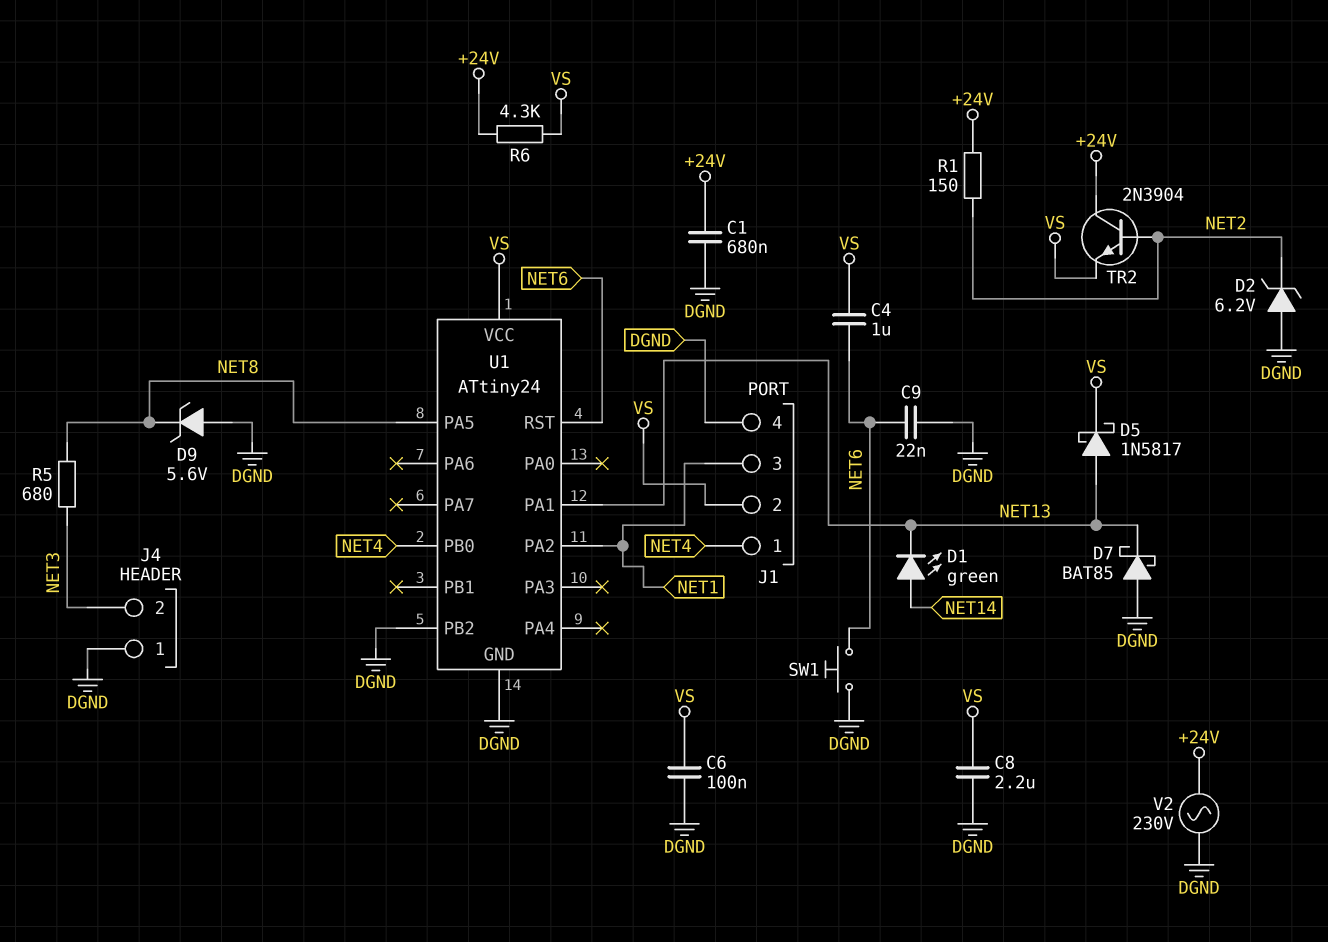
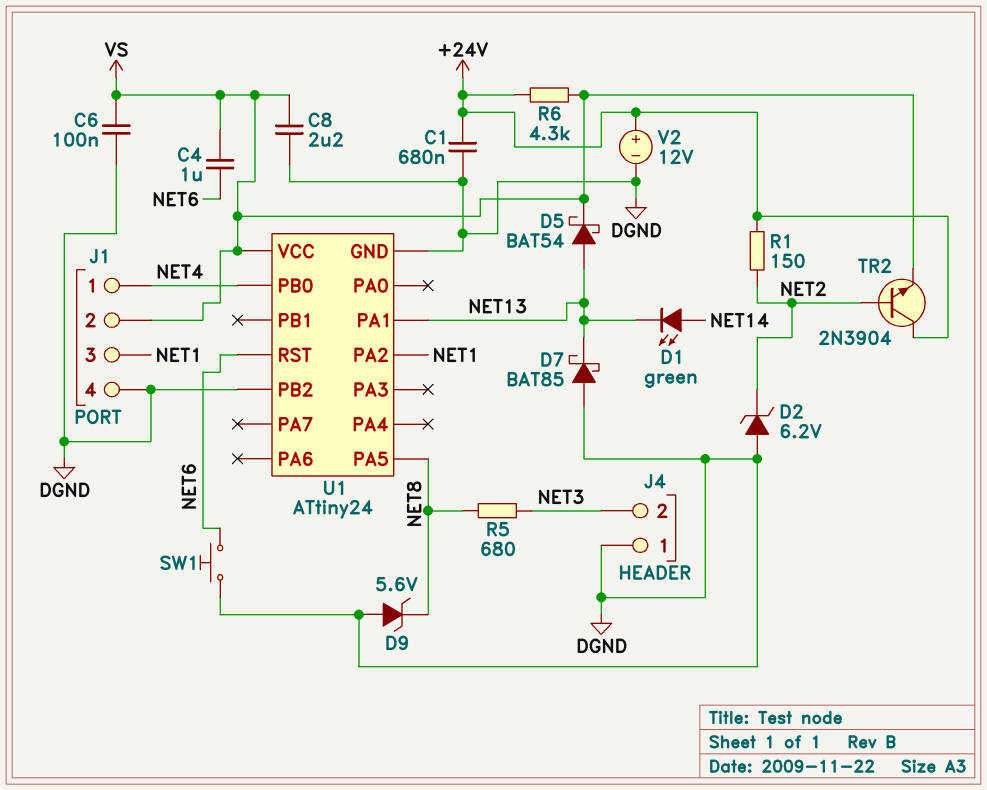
C9: 22nF (DGND, NET6) -> none
D5: schottky 1N5817 (A NET13, K VS) -> schottky BAT54 (A NET13, K VS)
V2: AC 230V (+24V, DGND) -> 12V (plus +24V, minus DGND)

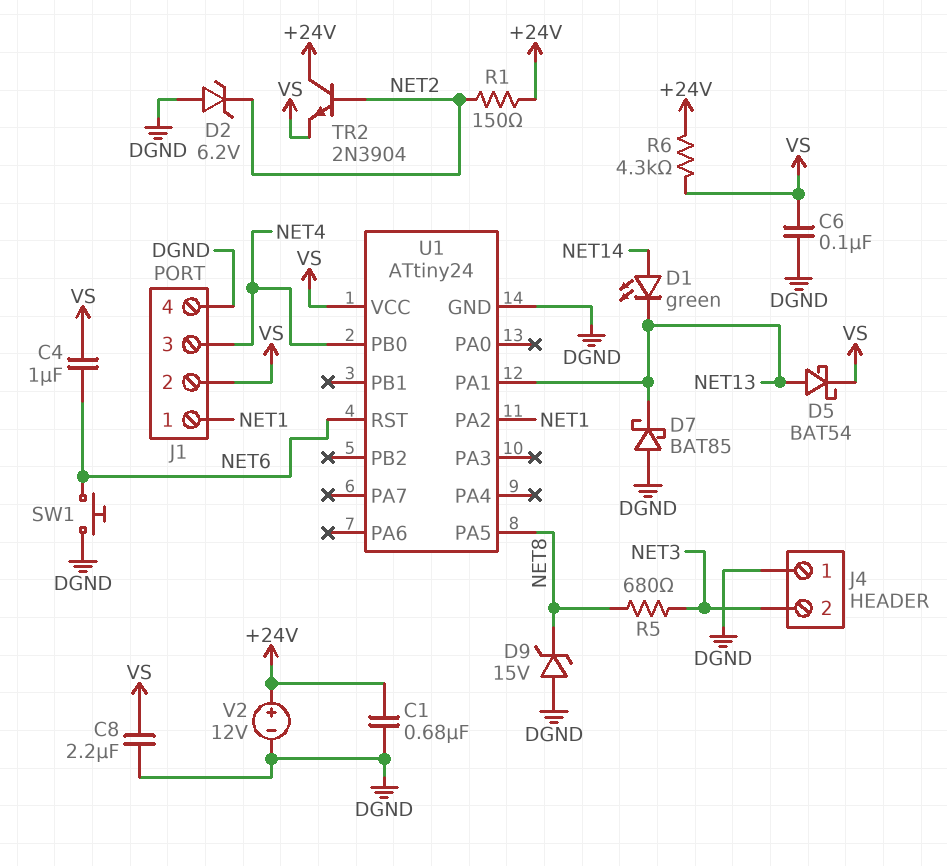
D9: zener 5.6V (A DGND, K NET8) -> zener 15V (A DGND, K NET8)
J1 pin 1: NET4 -> NET1
J1 pin 3: NET1 -> NET4
U1 pin PB2: DGND -> none

